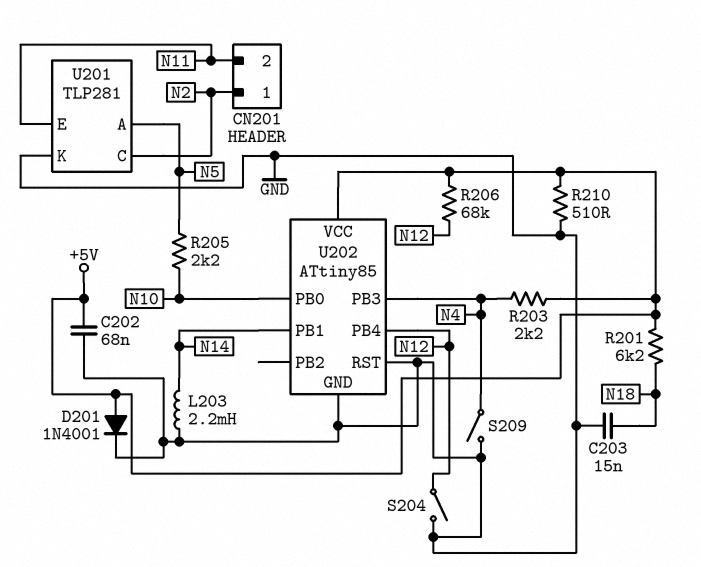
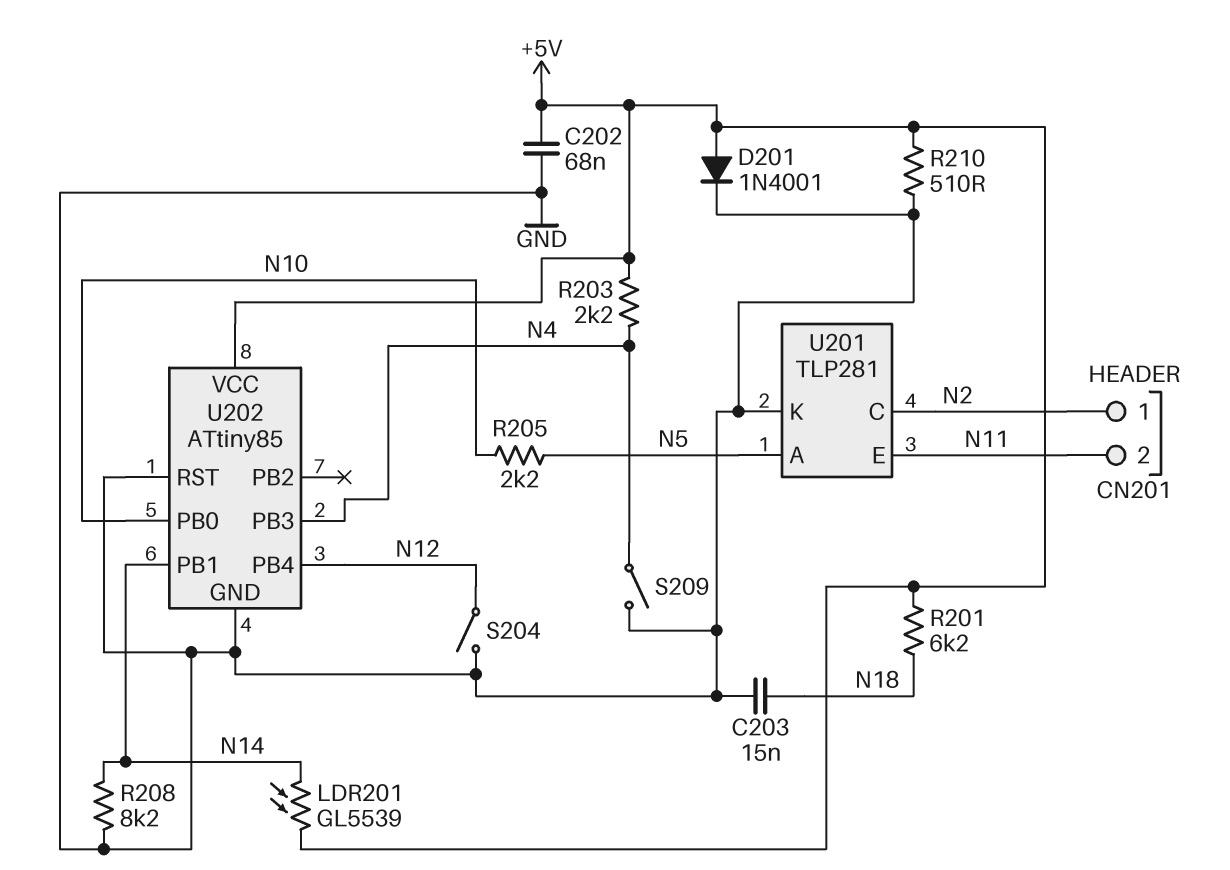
L203: 2.2mH (GND, N14) -> none
LDR201: none -> GL5539 (+5V, N14)
R206: 68k (+5V, N12) -> none
R208: none -> 8.2k (GND, N14)

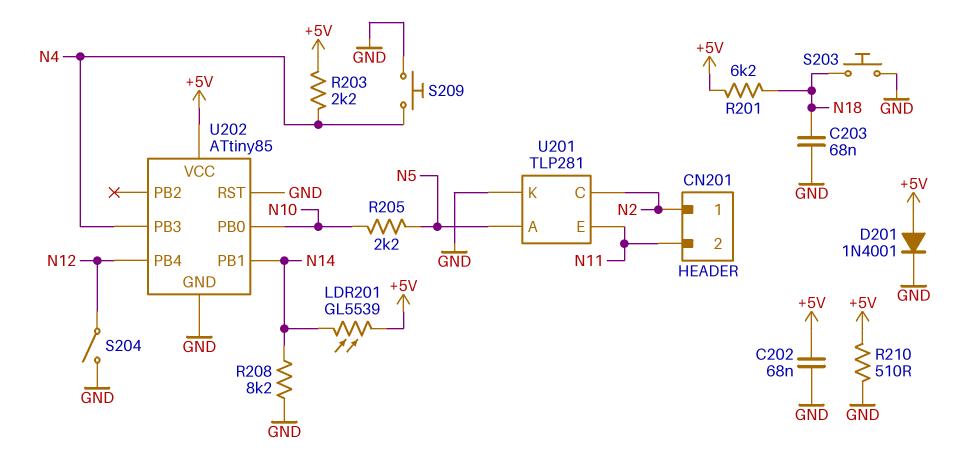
C203: 15nF (GND, N18) -> 68nF (GND, N18)
S203: none -> button (GND, N18)
S209: switch (GND, N4) -> button (GND, N4)

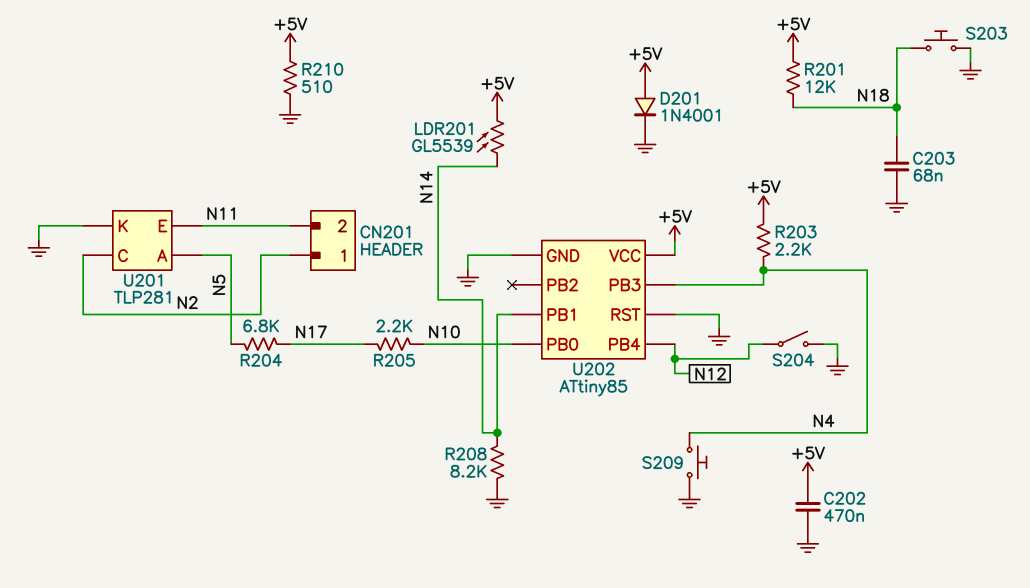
C202: 68nF (+5V, GND) -> 470nF (+5V, GND)
R201: 6.2k (+5V, N18) -> 12k (+5V, N18)
R204: none -> 6.8k (N5, N17)
R205: 2.2k (N5, N10) -> 2.2k (N10, N17)

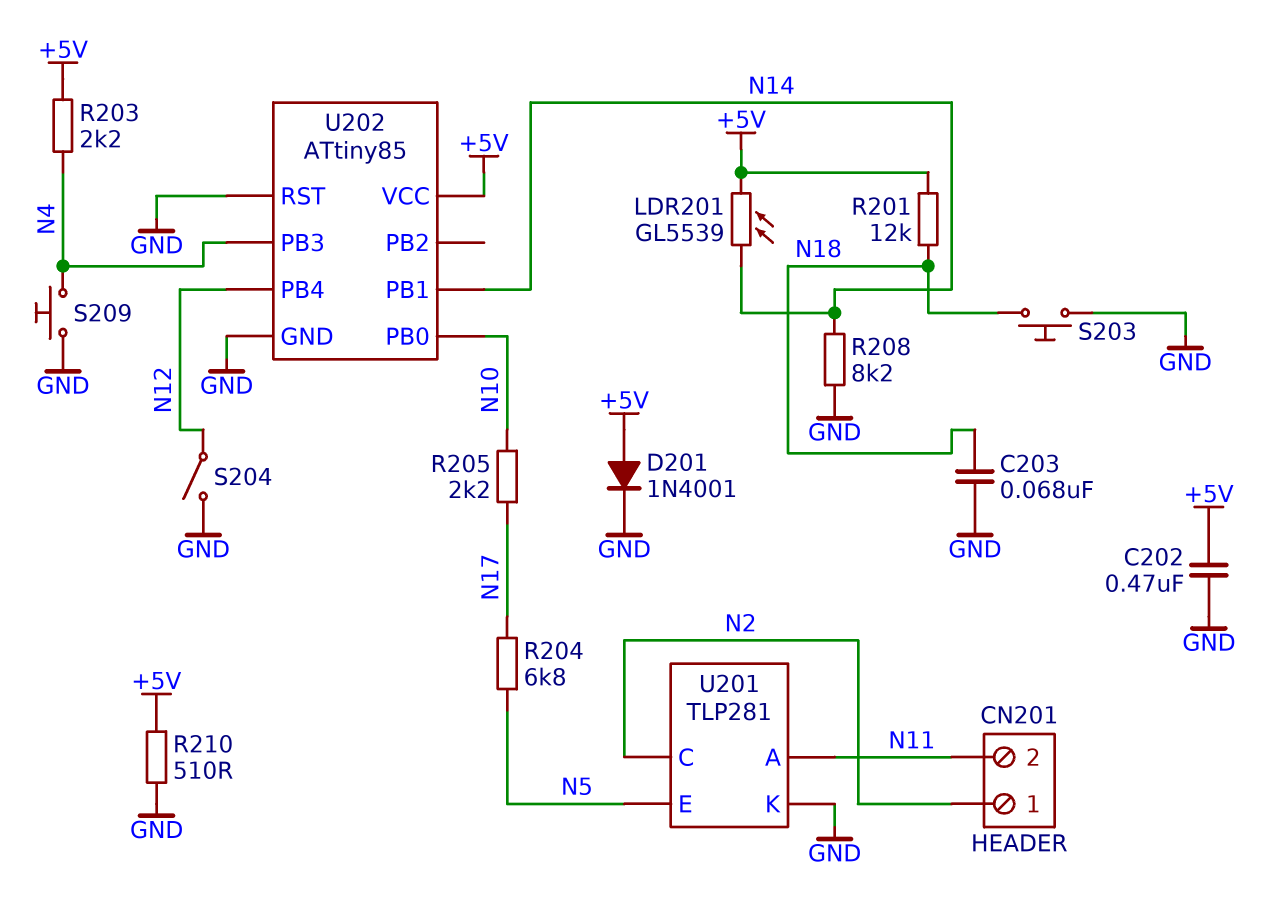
U201 pin A: N5 -> N11
U201 pin E: N11 -> N5

